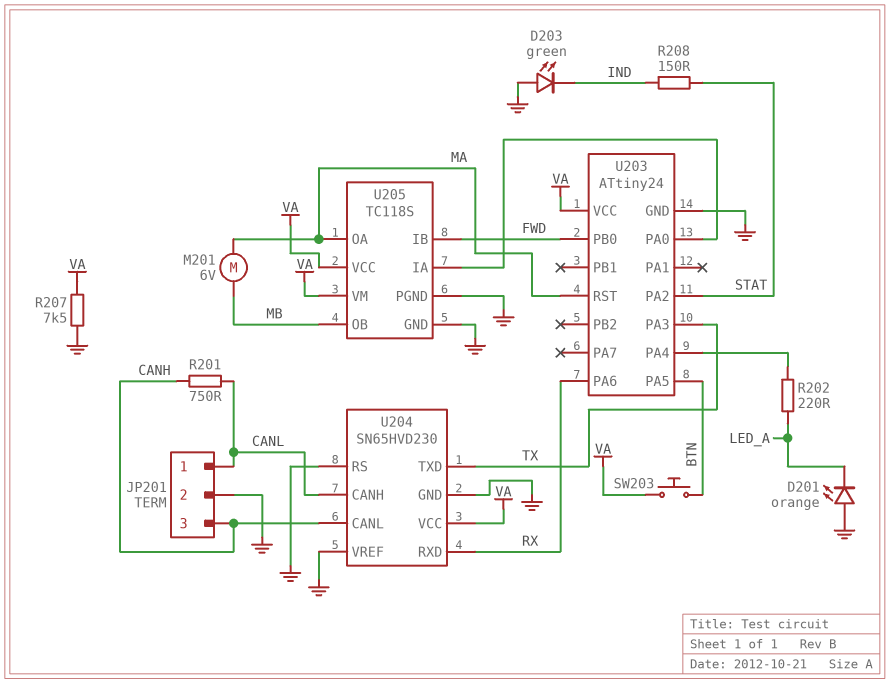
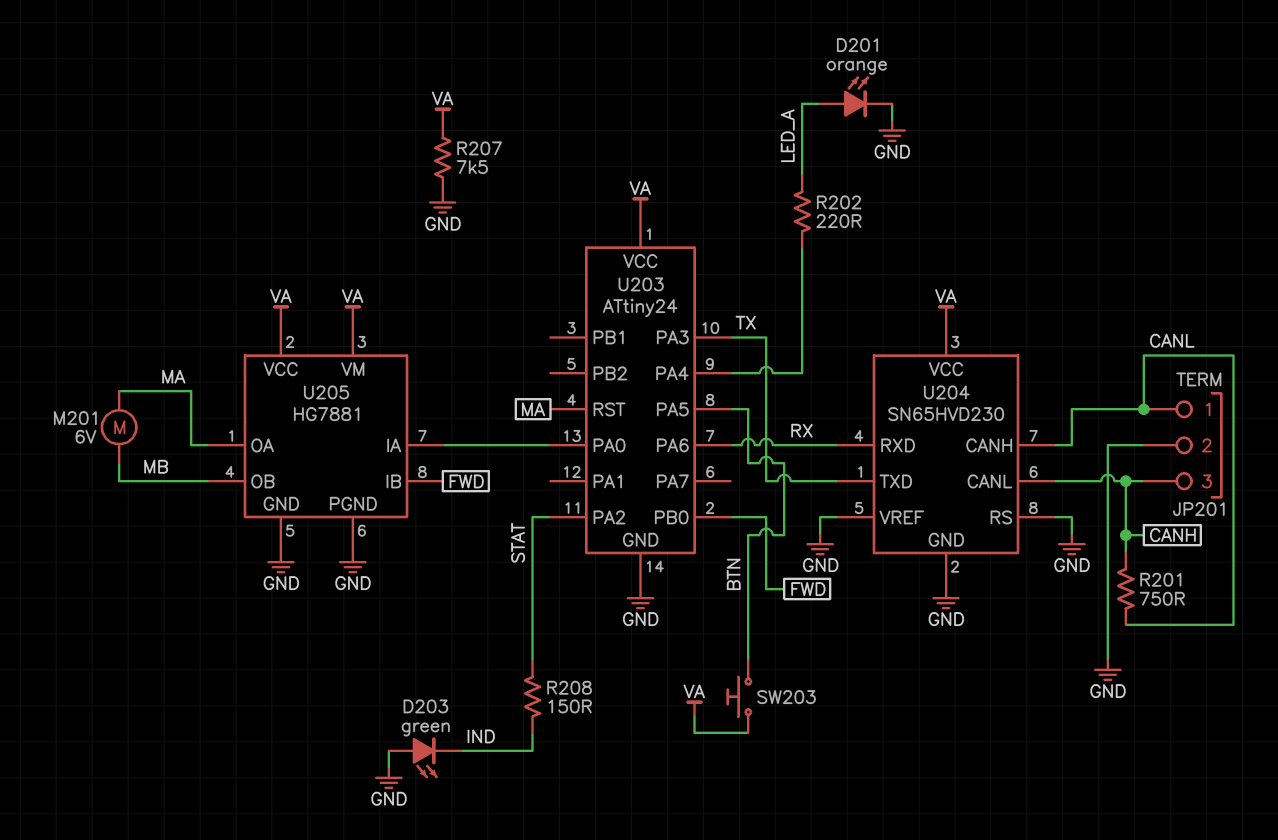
D201: LED orange (A GND, K LED_A) -> LED orange (A LED_A, K GND)
U205: TC118S -> HG7881

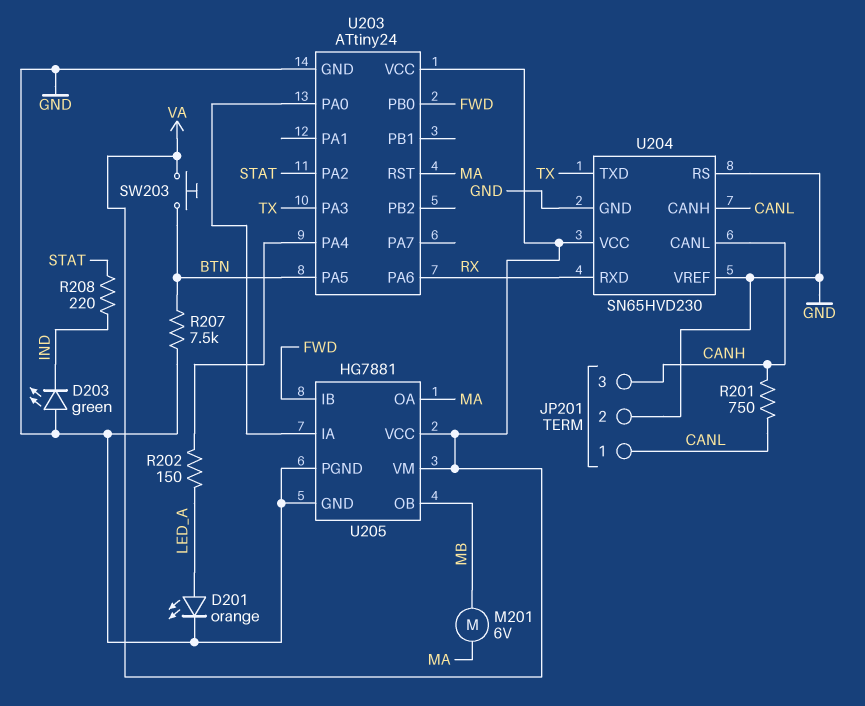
R202: 220 (LED_A, U203/PA4) -> 150 (LED_A, U203/PA4)
R207: 7.5k (GND, VA) -> 7.5k (BTN, GND)
R208: 150 (IND, STAT) -> 220 (IND, STAT)

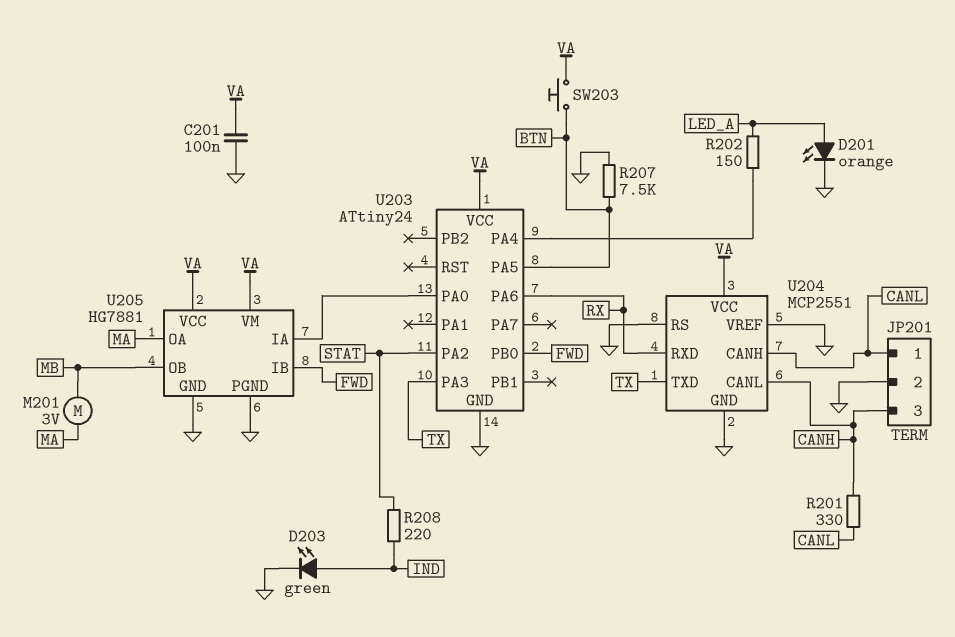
C201: none -> 100nF (GND, VA)
D203: LED green (A GND, K IND) -> LED green (A IND, K GND)
M201: motor 6V (MA, MB) -> motor 3V (MA, MB)
R201: 750 (CANH, CANL) -> 330 (CANH, CANL)
U203 pin RST: MA -> none
U204: SN65HVD230 -> MCP2551

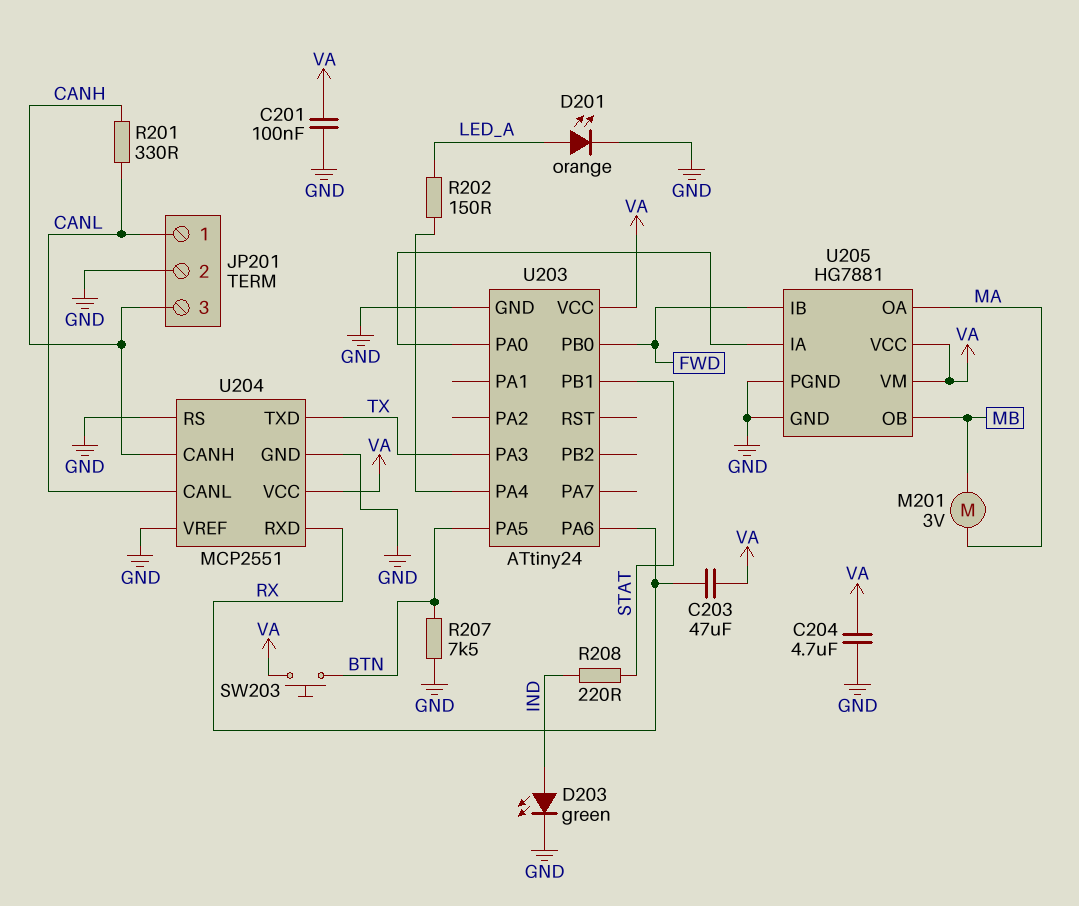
C203: none -> 47uF (RX, VA)
C204: none -> 4.7uF (GND, VA)
U203 pin PA2: STAT -> none
U203 pin PB1: none -> STAT
U204 pin CANH: CANL -> CANH
U204 pin CANL: CANH -> CANL

